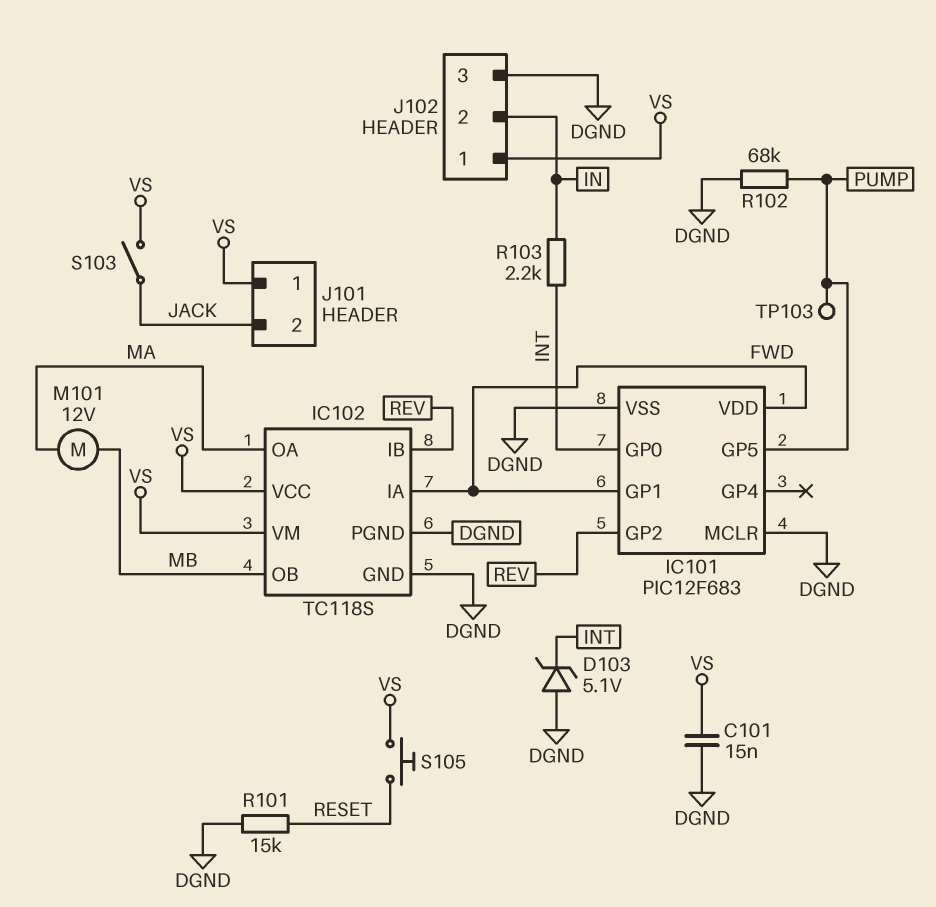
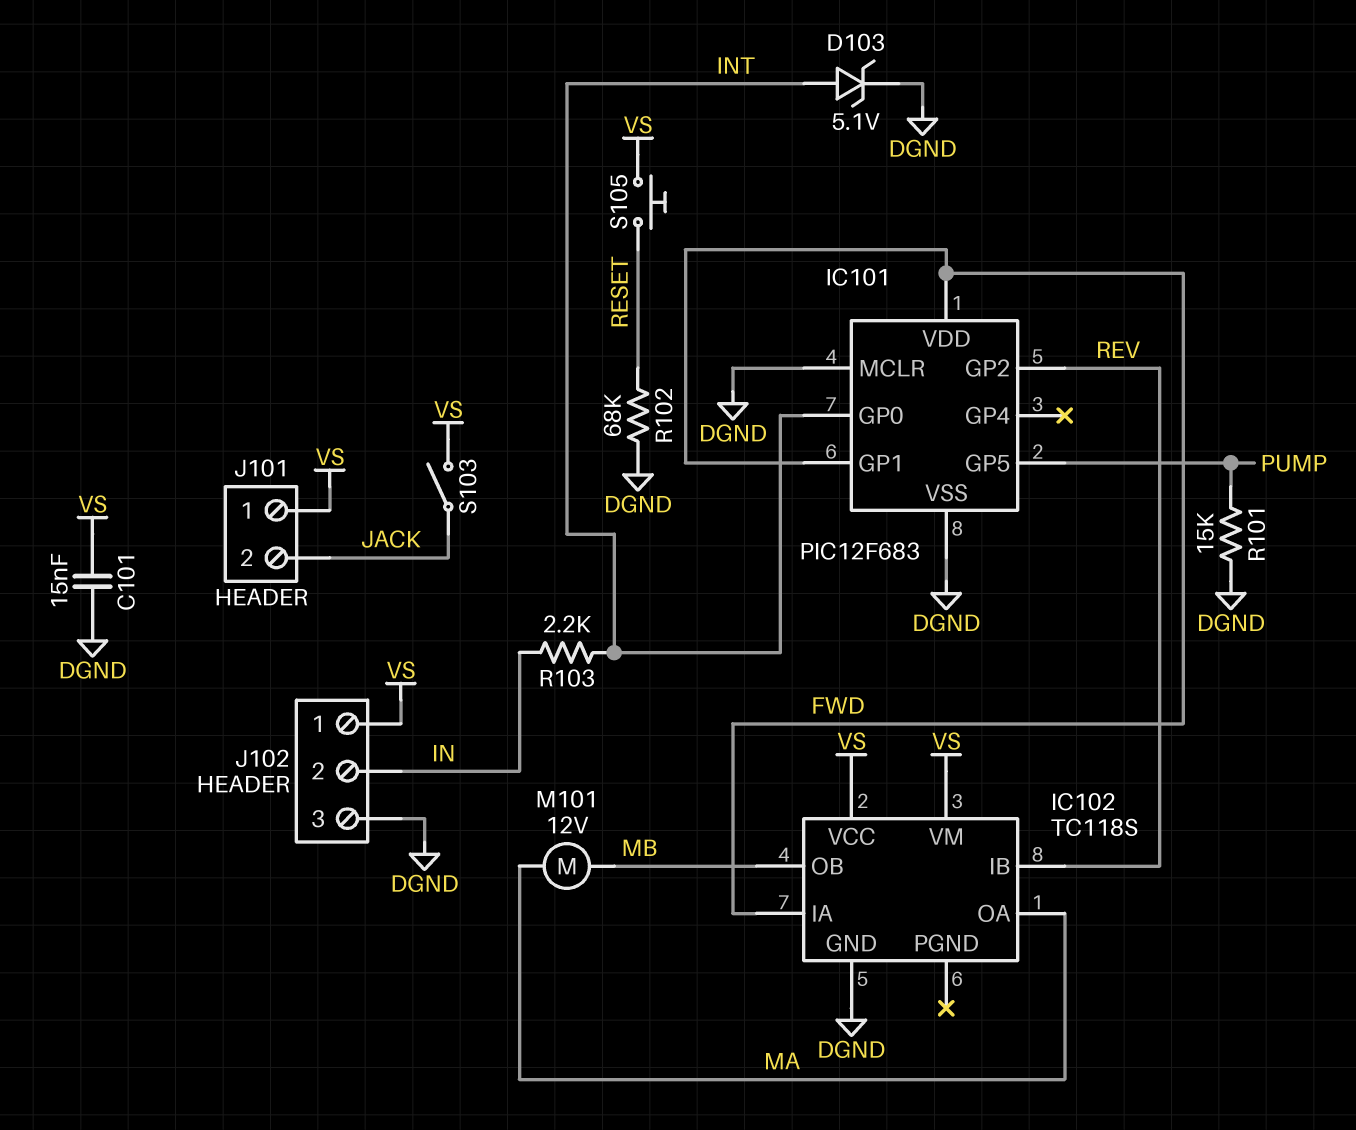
D103: zener 5.1V (A DGND, K INT) -> zener 5.1V (A INT, K DGND)
IC102 pin PGND: DGND -> none
R101: 15k (DGND, RESET) -> 15k (DGND, PUMP)
R102: 68k (DGND, PUMP) -> 68k (DGND, RESET)
TP103: test point (PUMP) -> none

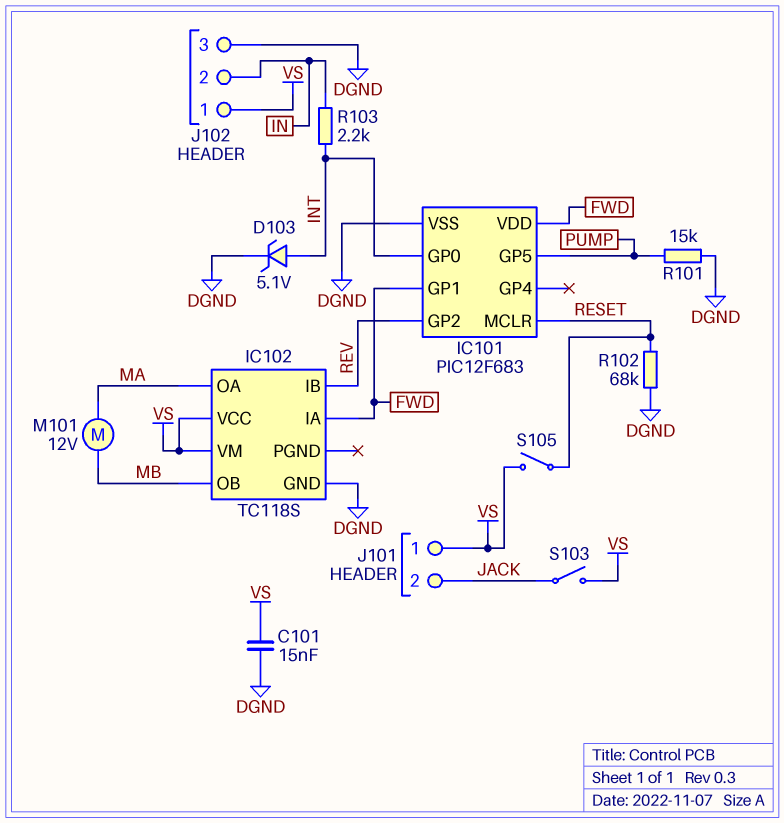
IC101 pin MCLR: DGND -> RESET
S105: button (RESET, VS) -> switch (RESET, VS)

